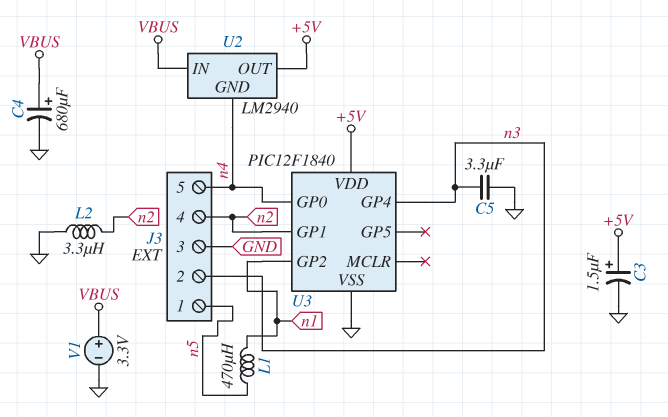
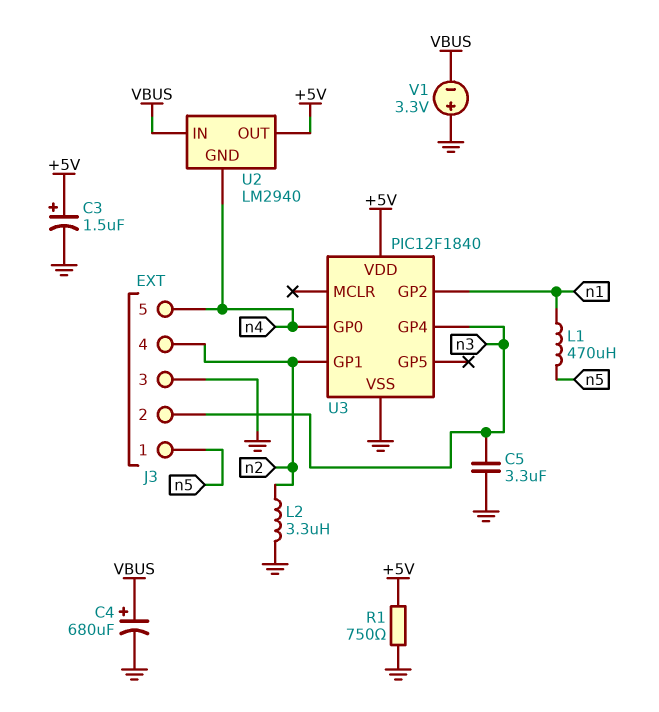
R1: none -> 750 (+5V, GND)
V1: 3.3V (plus VBUS, minus GND) -> 3.3V (plus GND, minus VBUS)

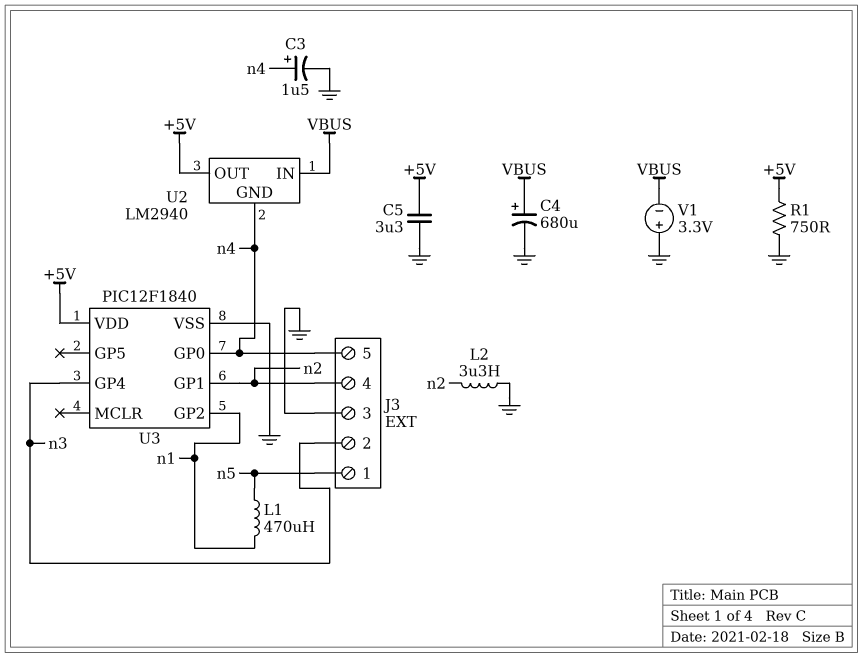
C3: 1.5uF (plus +5V, minus GND) -> 1.5uF (plus n4, minus GND)
C5: 3.3uF (GND, n3) -> 3.3uF (+5V, GND)

